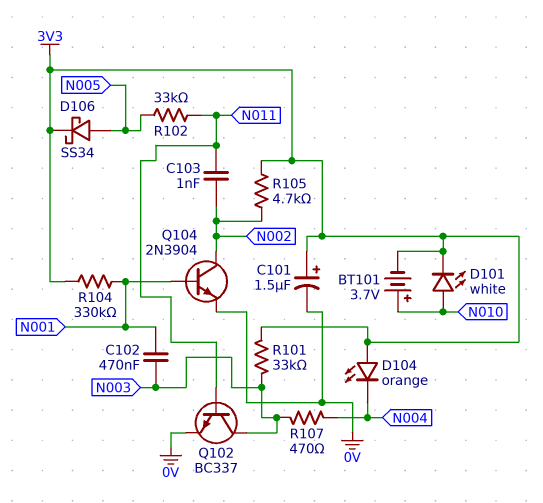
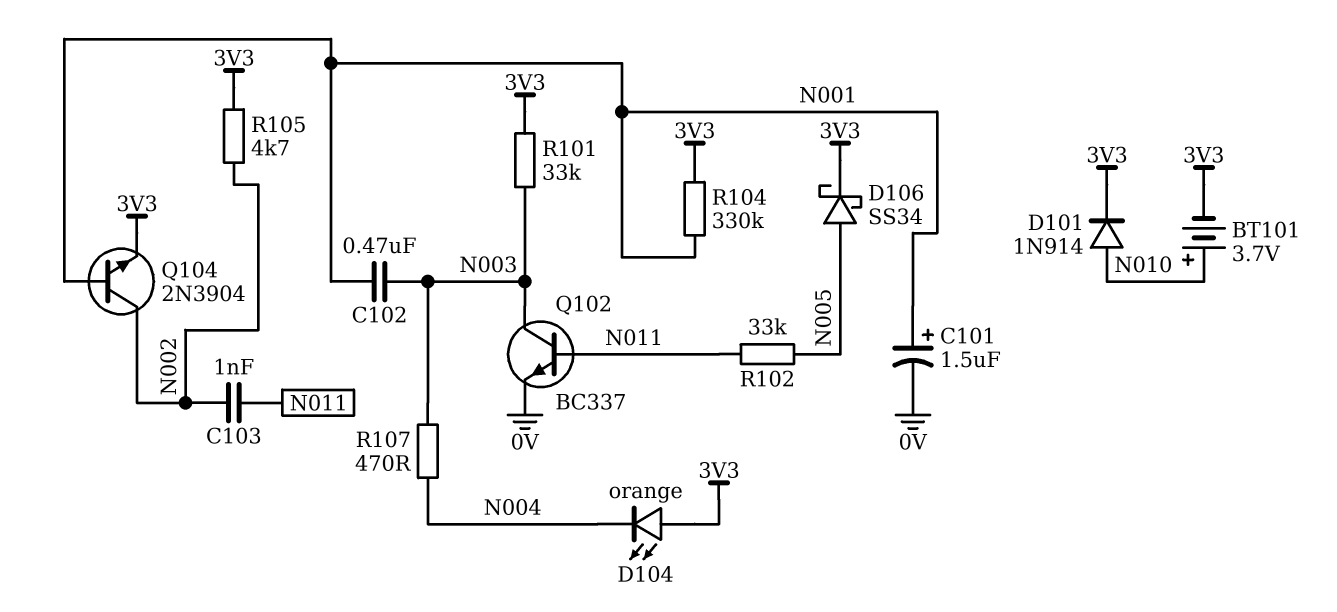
C101: 1.5uF (plus 3V3, minus 0V) -> 1.5uF (plus N001, minus 0V)
D101: LED white (A N010, K 3V3) -> diode 1N914 (A N010, K 3V3)
Q104: NPN 2N3904 (B N001, C N002, E 0V) -> NPN 2N3904 (B N001, C N002, E 3V3)

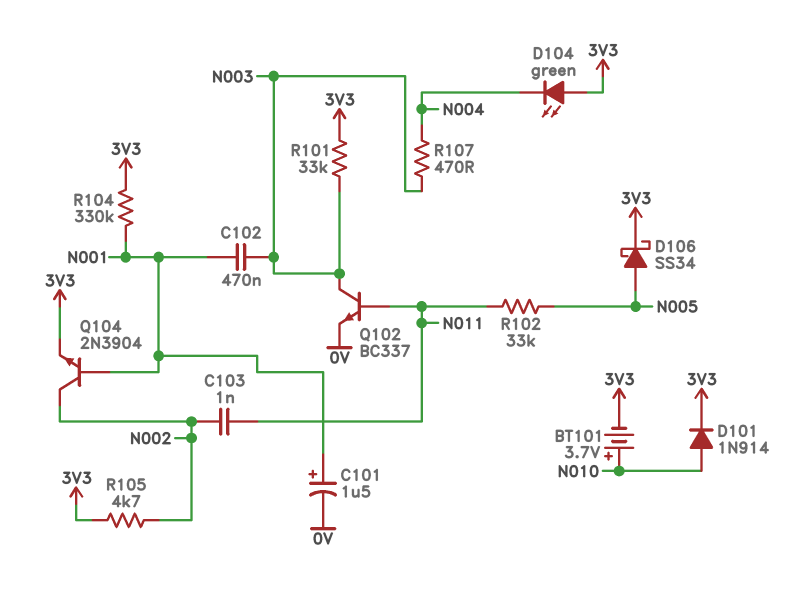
D104: LED orange (A 3V3, K N004) -> LED green (A 3V3, K N004)

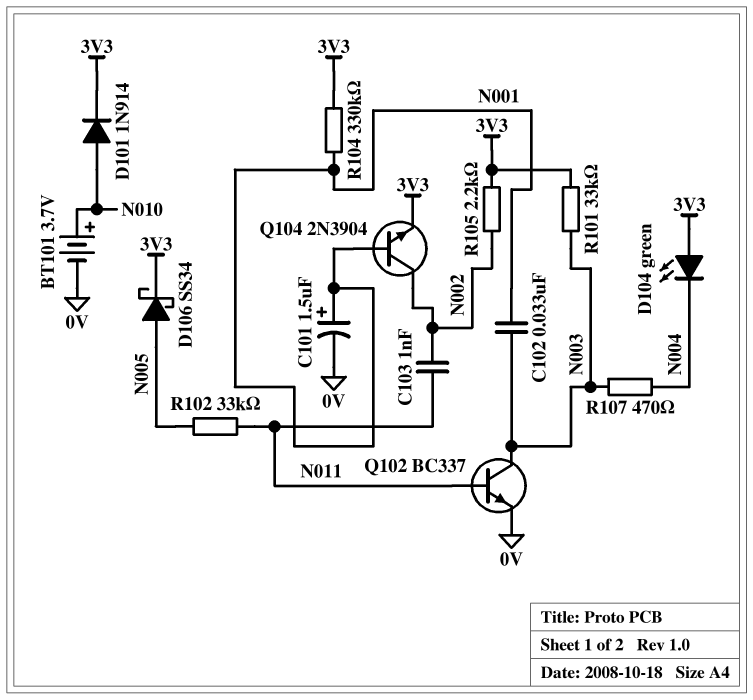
BT101: 3.7V (plus N010, minus 3V3) -> 3.7V (plus N010, minus 0V)
C102: 470nF (N001, N003) -> 33nF (N001, N003)
R105: 4.7k (3V3, N002) -> 2.2k (3V3, N002)

